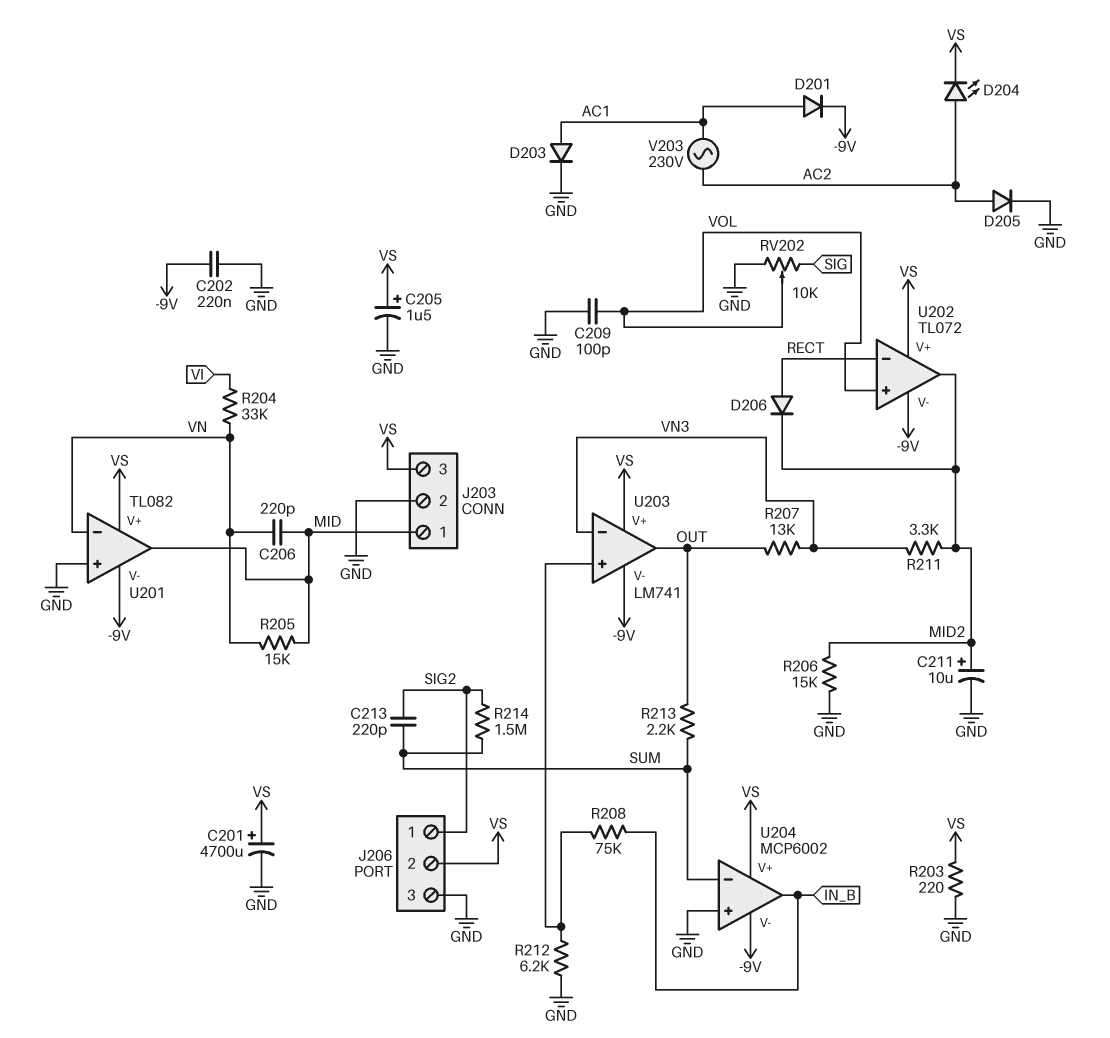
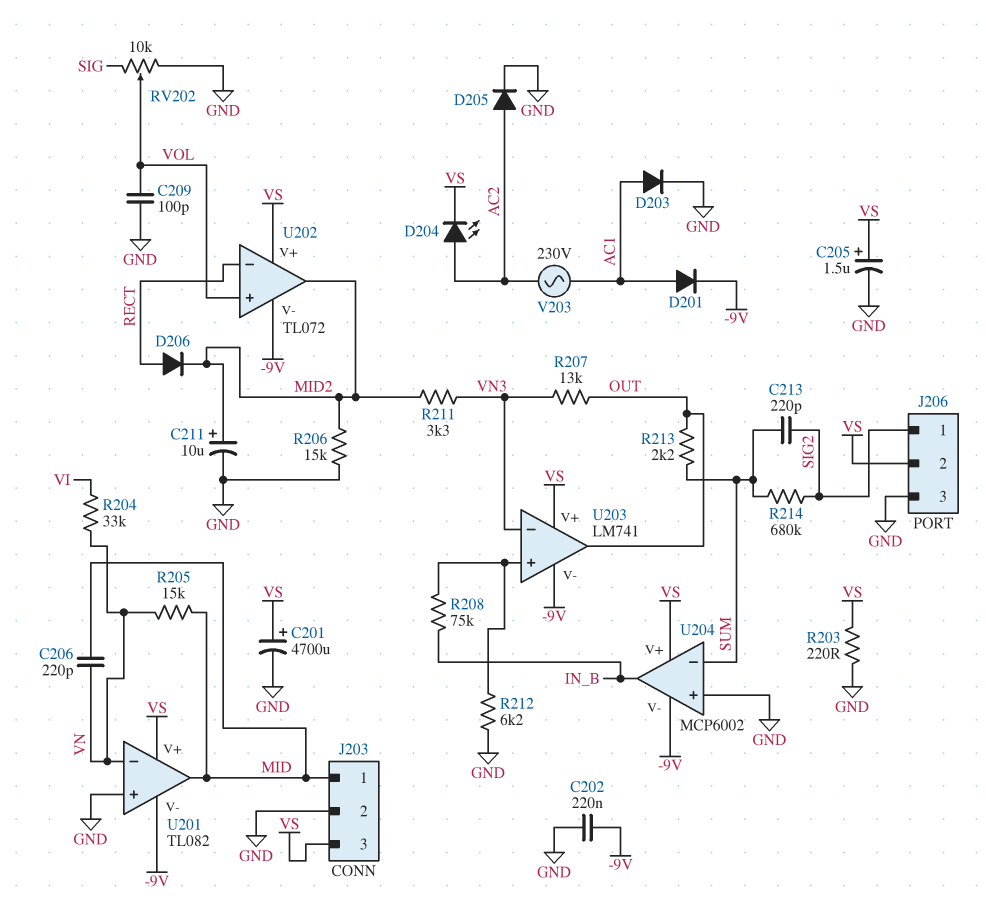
R214: 1.5M (SIG2, SUM) -> 680k (SIG2, SUM)

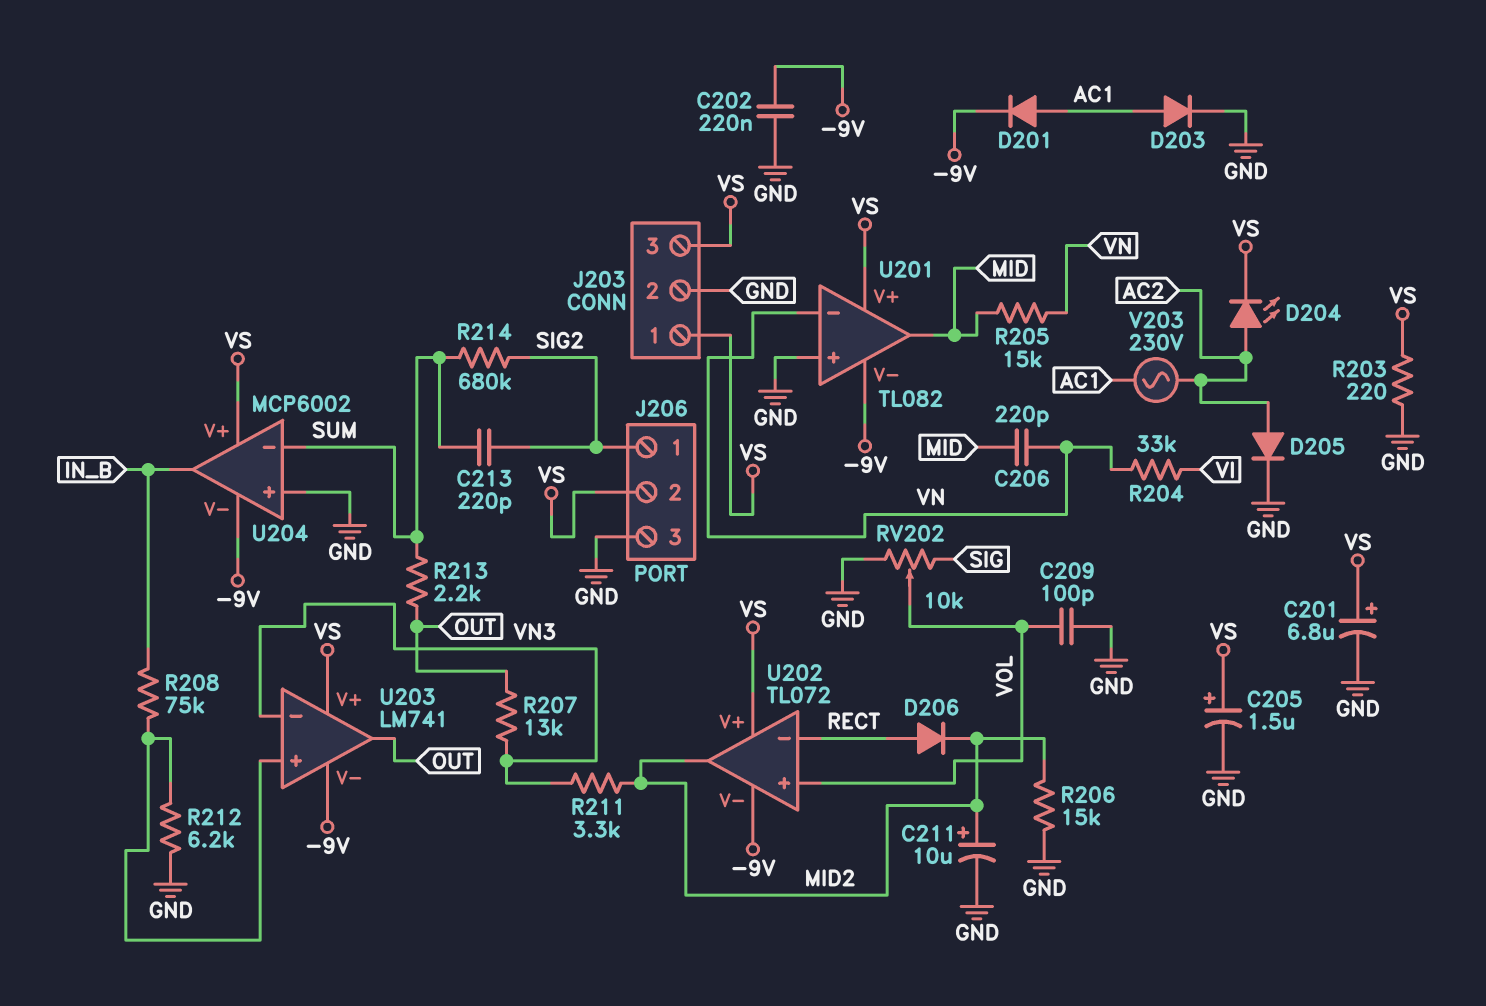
C201: 4700uF (plus VS, minus GND) -> 6.8uF (plus VS, minus GND)
J203 pin 1: MID -> VS

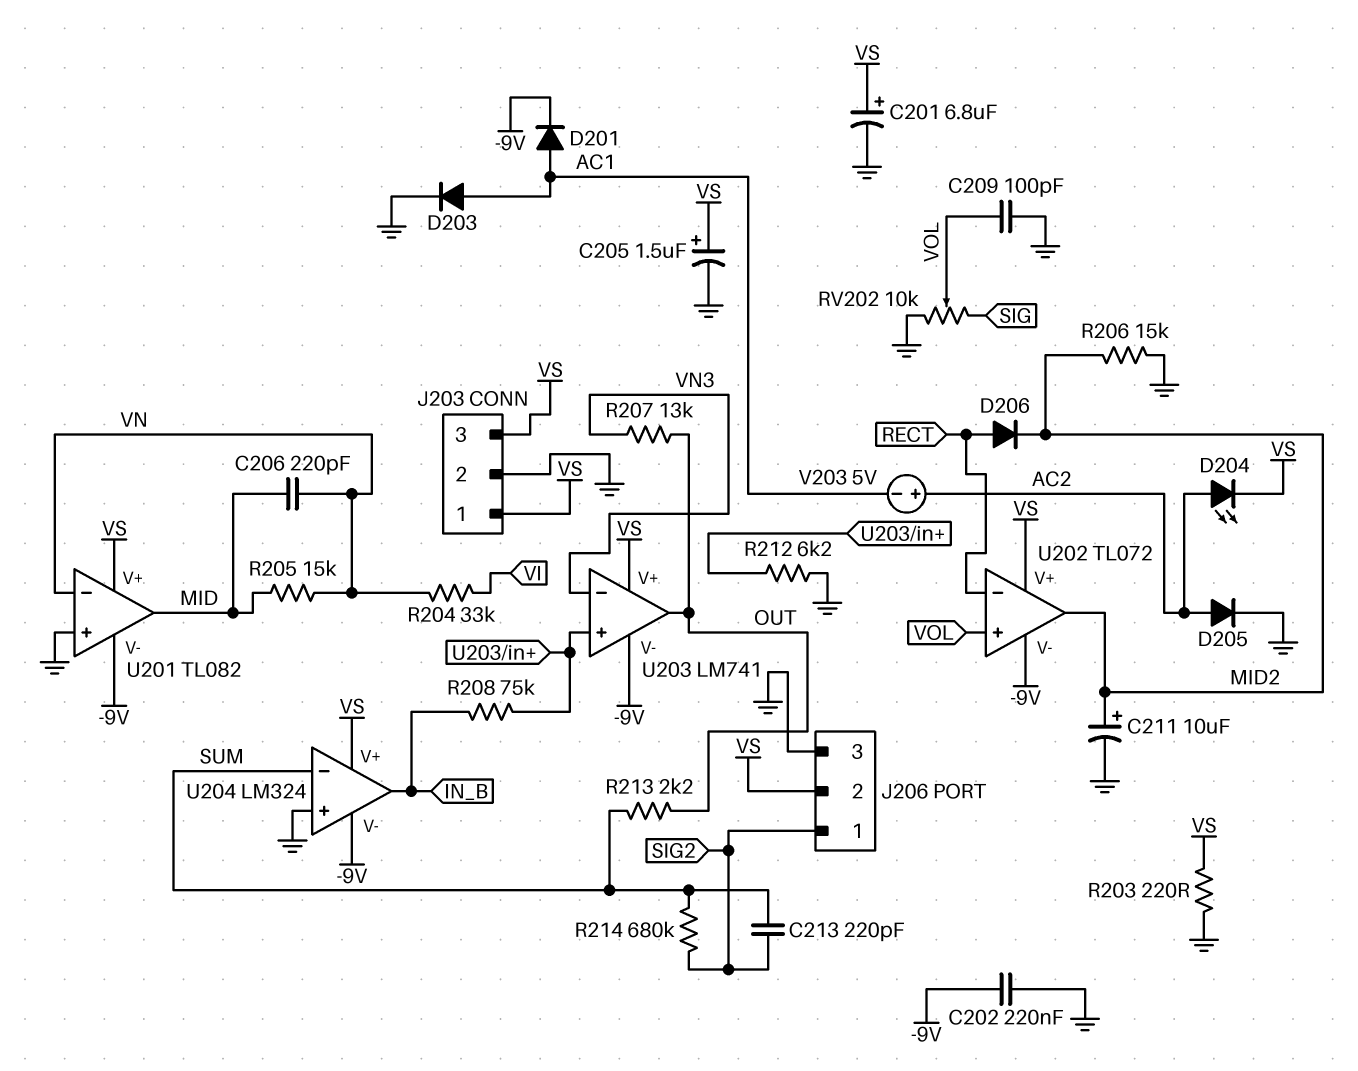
R211: 3.3k (MID2, VN3) -> none
U204: MCP6002 -> LM324
V203: AC 230V (AC1, AC2) -> 5V (plus AC2, minus AC1)

